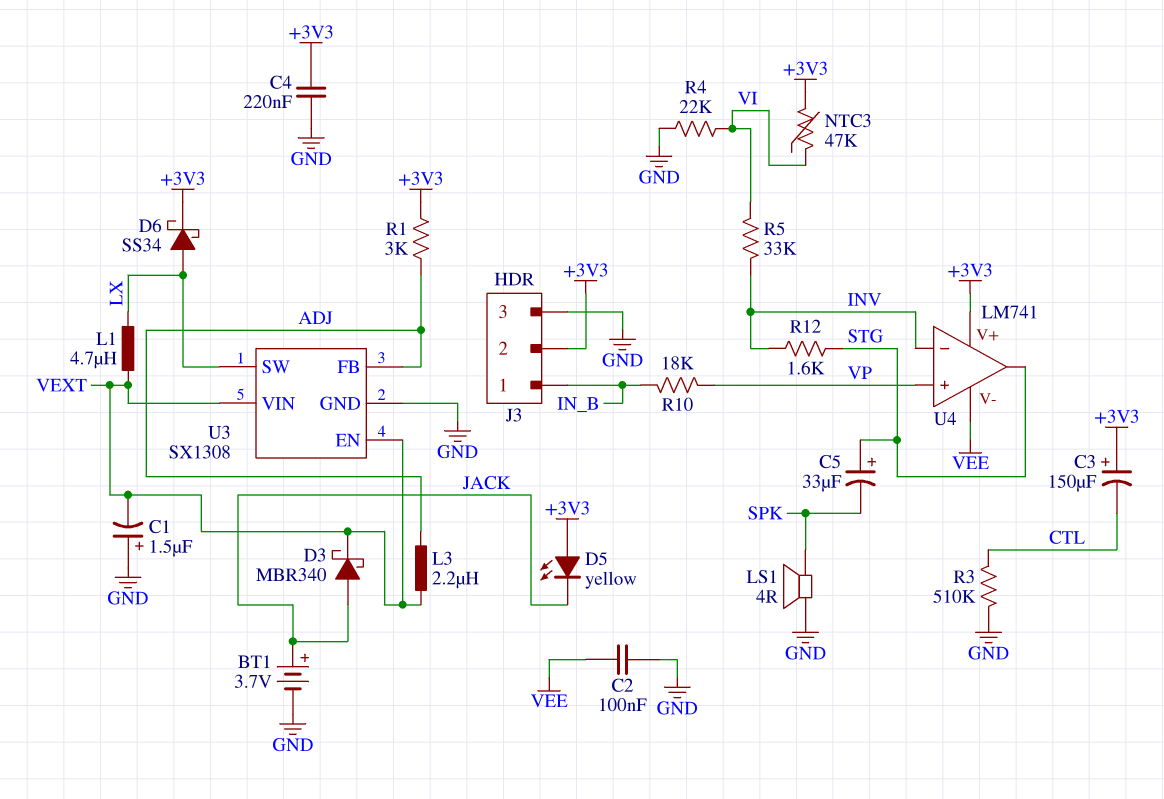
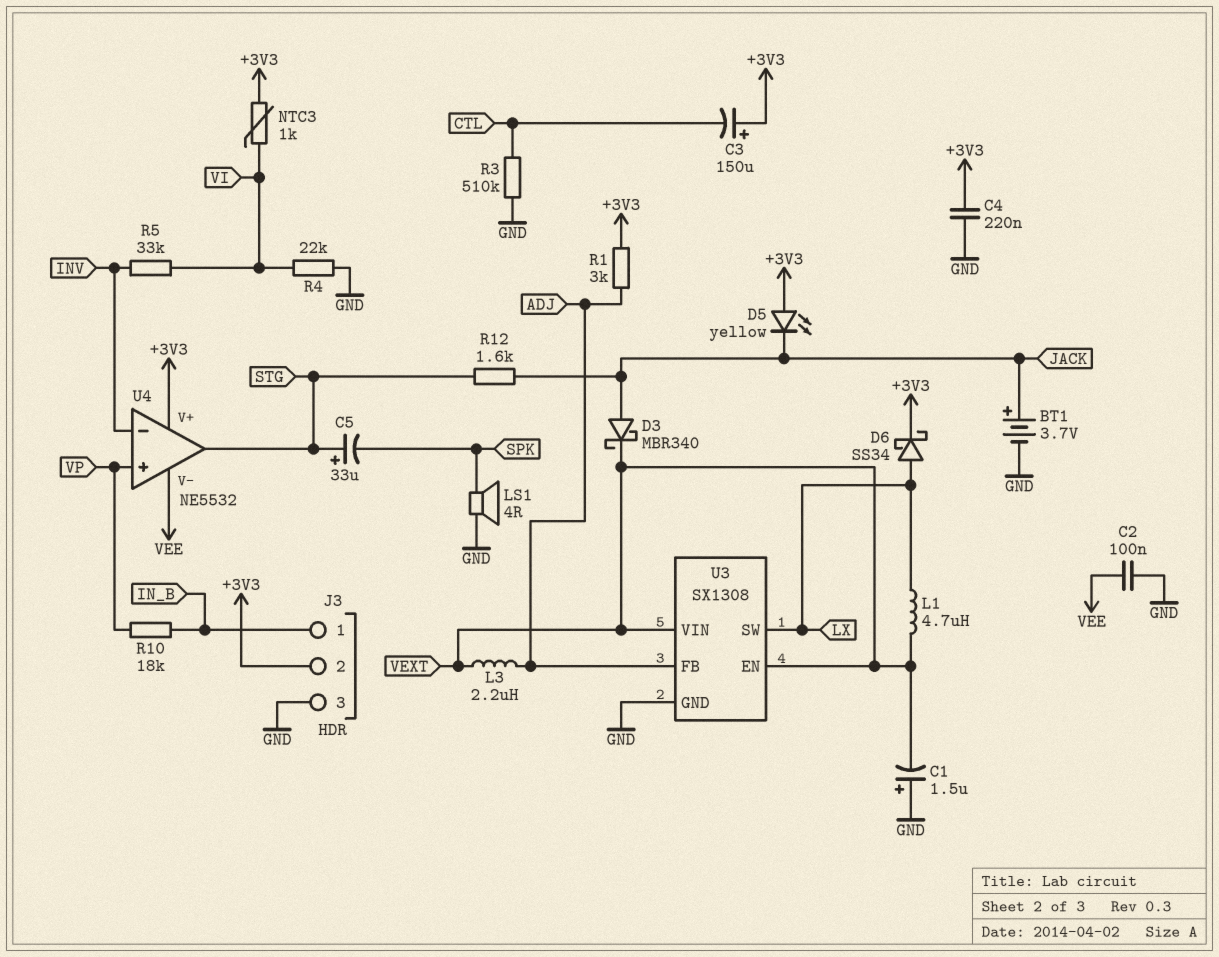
NTC3: 47k (+3V3, VI) -> 1k (+3V3, VI)
R12: 1.6k (INV, STG) -> 1.6k (JACK, STG)
U4: LM741 -> NE5532

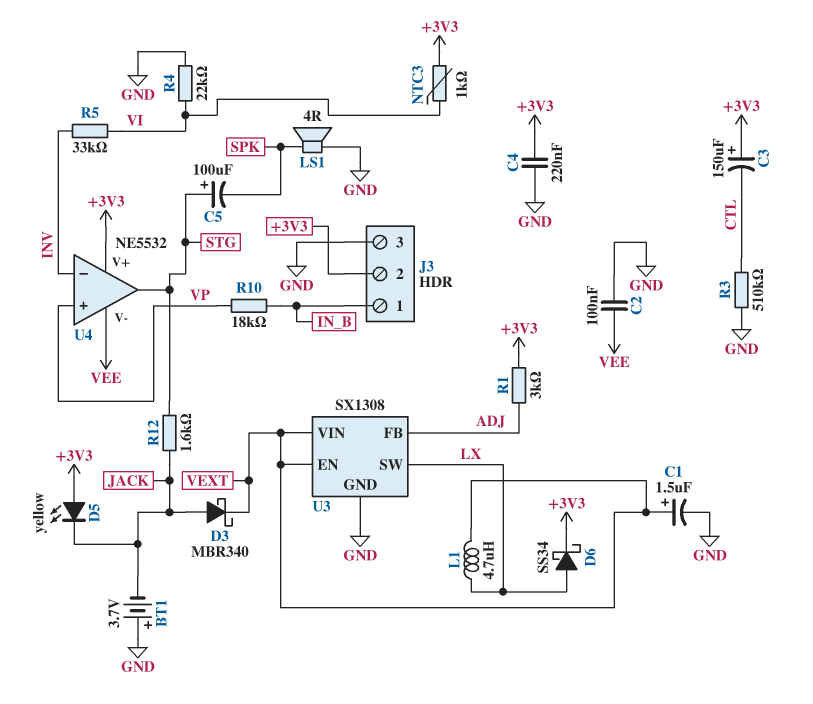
BT1: 3.7V (plus JACK, minus GND) -> 3.7V (plus GND, minus JACK)
C1: 1.5uF (plus GND, minus VEXT) -> 1.5uF (plus VEXT, minus GND)
C5: 33uF (plus STG, minus SPK) -> 100uF (plus STG, minus SPK)
L3: 2.2uH (ADJ, VEXT) -> none

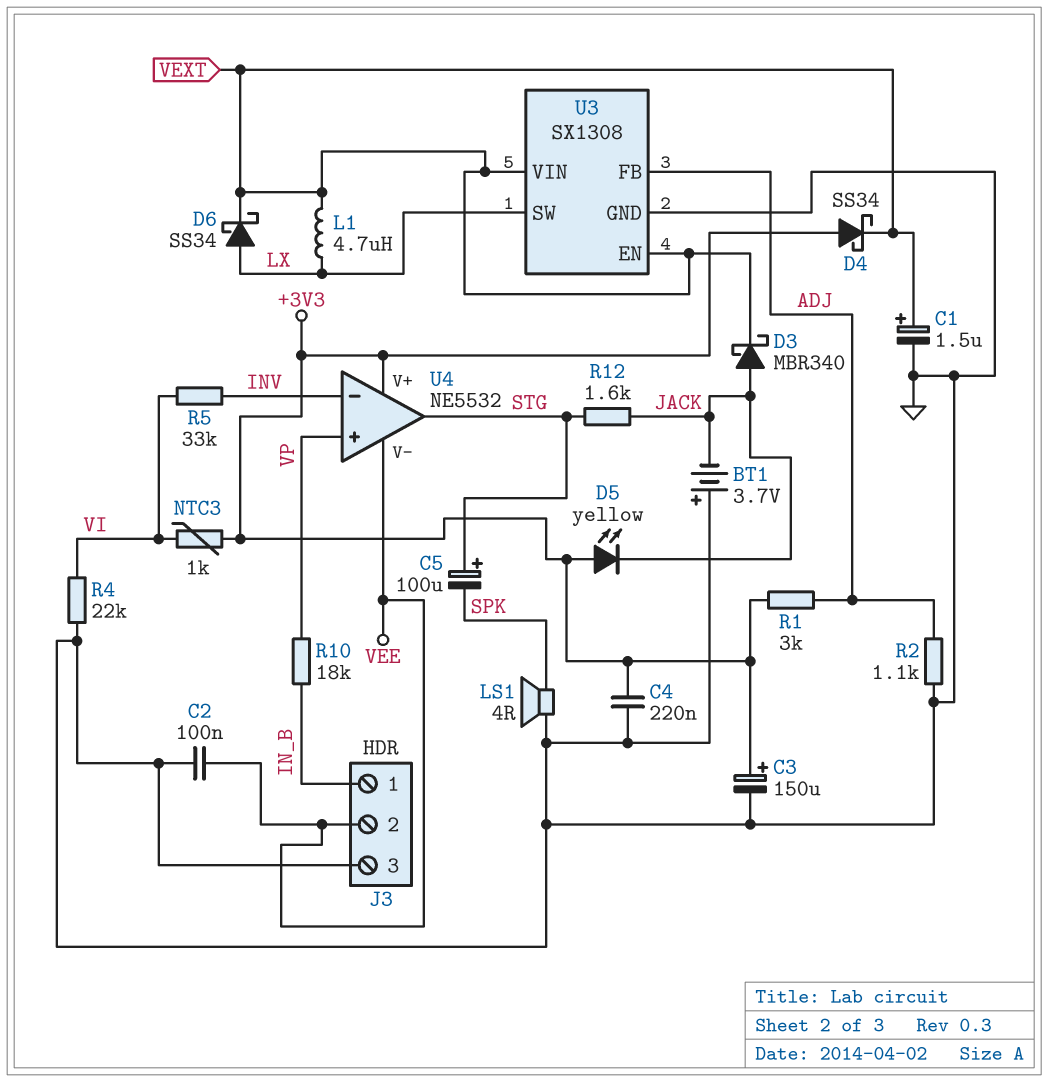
C3: 150uF (plus +3V3, minus CTL) -> 150uF (plus +3V3, minus GND)
D4: none -> schottky SS34 (A +3V3, K VEXT)
D6: schottky SS34 (A LX, K +3V3) -> schottky SS34 (A LX, K VEXT)
J3 pin 2: +3V3 -> VEE
R2: none -> 1.1k (ADJ, GND)
R3: 510k (CTL, GND) -> none

